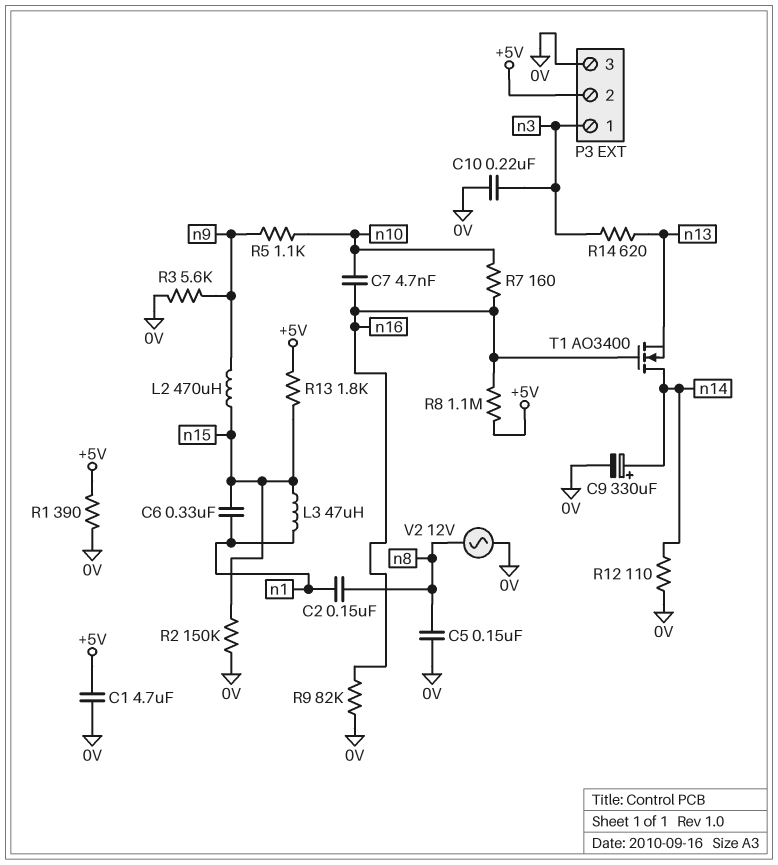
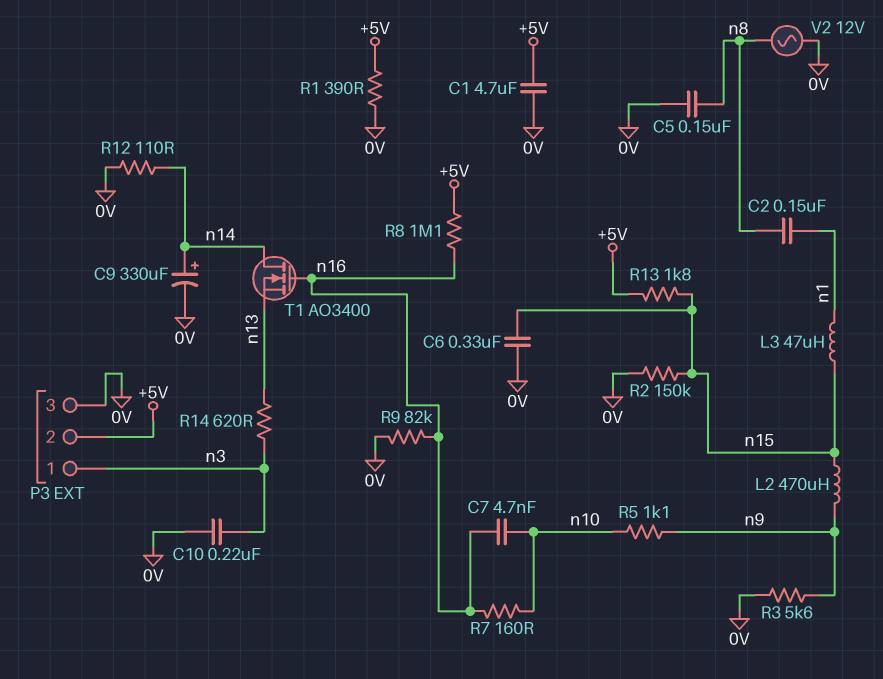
C6: 330nF (n1, n15) -> 330nF (0V, n15)

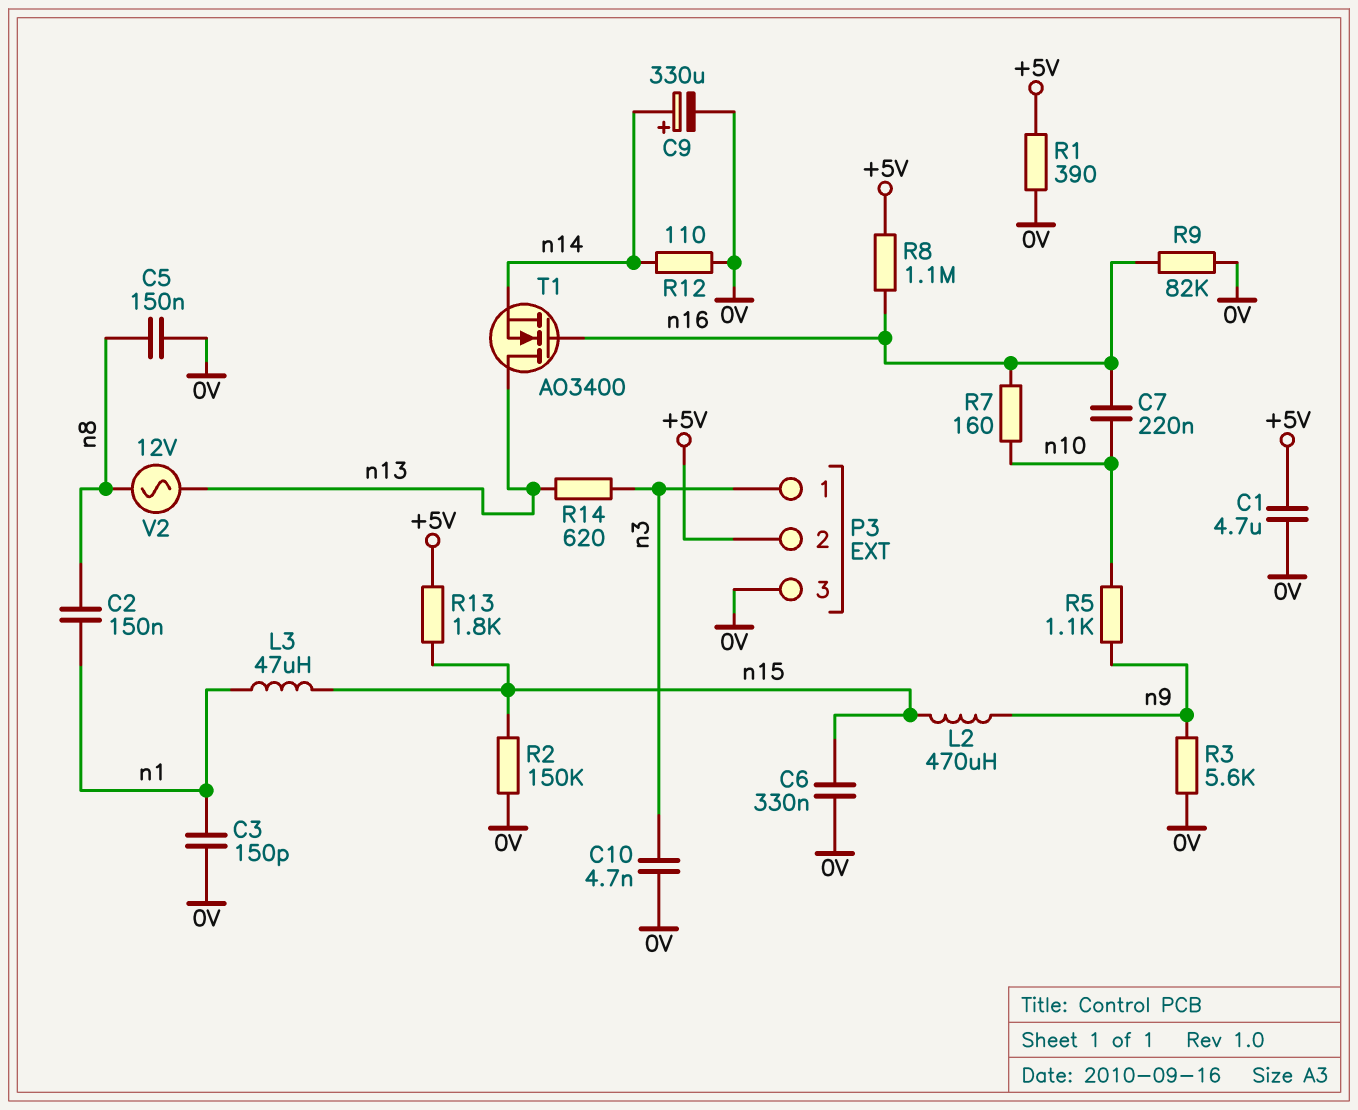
C3: none -> 150pF (0V, n1)
C7: 4.7nF (n10, n16) -> 220nF (n10, n16)
C10: 220nF (0V, n3) -> 4.7nF (0V, n3)
T1: NMOS AO3400 (G n16, D n14, S n13) -> NMOS AO3400 (G n16, D n13, S n14)
V2: AC 12V (0V, n8) -> AC 12V (n8, n13)

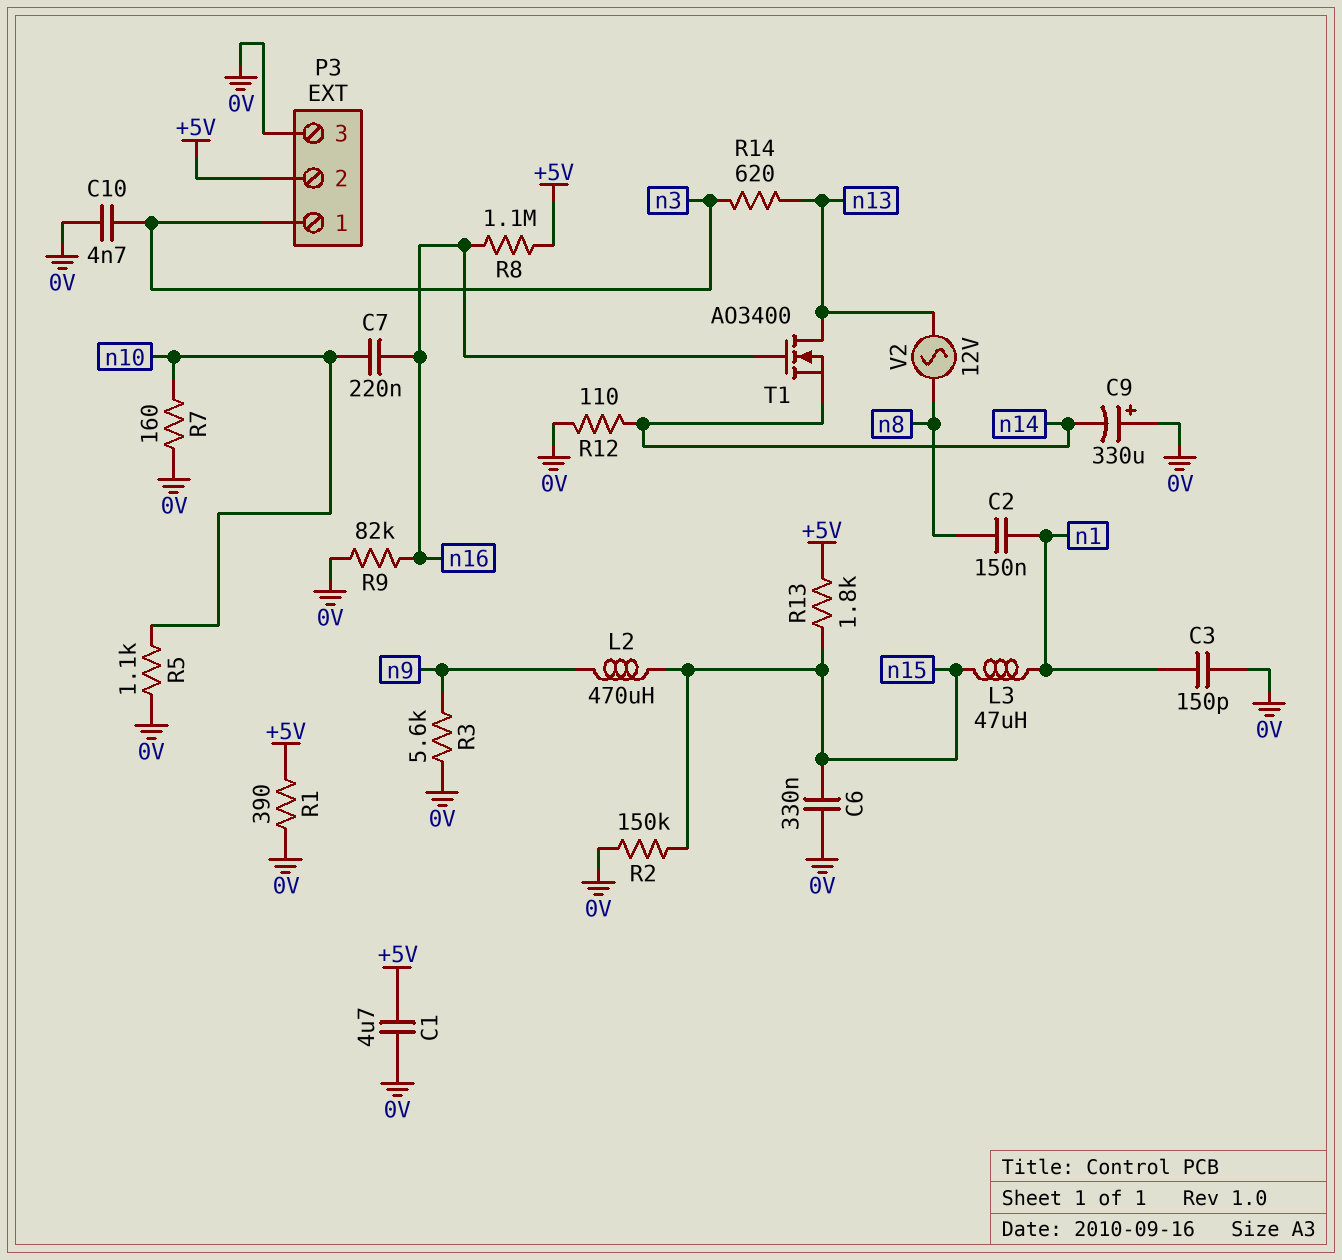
C5: 150nF (0V, n8) -> none
C9: 330uF (plus n14, minus 0V) -> 330uF (plus 0V, minus n14)
R5: 1.1k (n9, n10) -> 1.1k (0V, n10)
R7: 160 (n10, n16) -> 160 (0V, n10)

